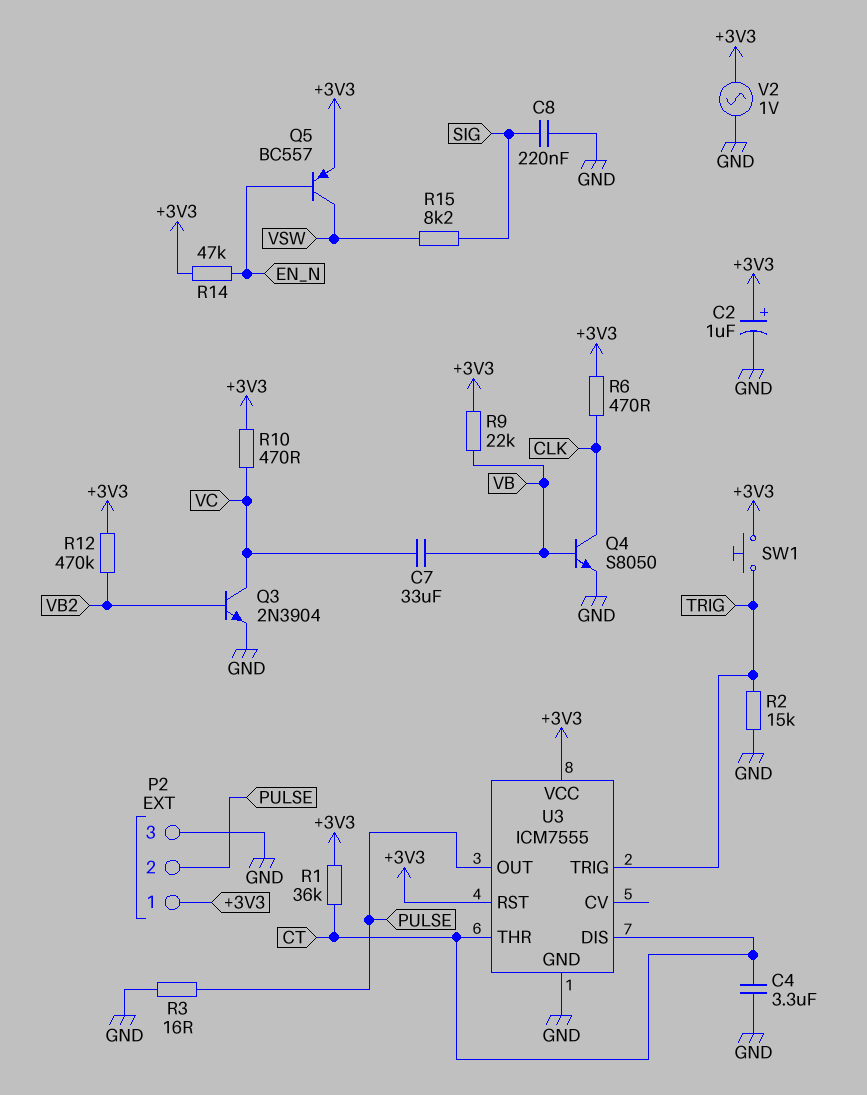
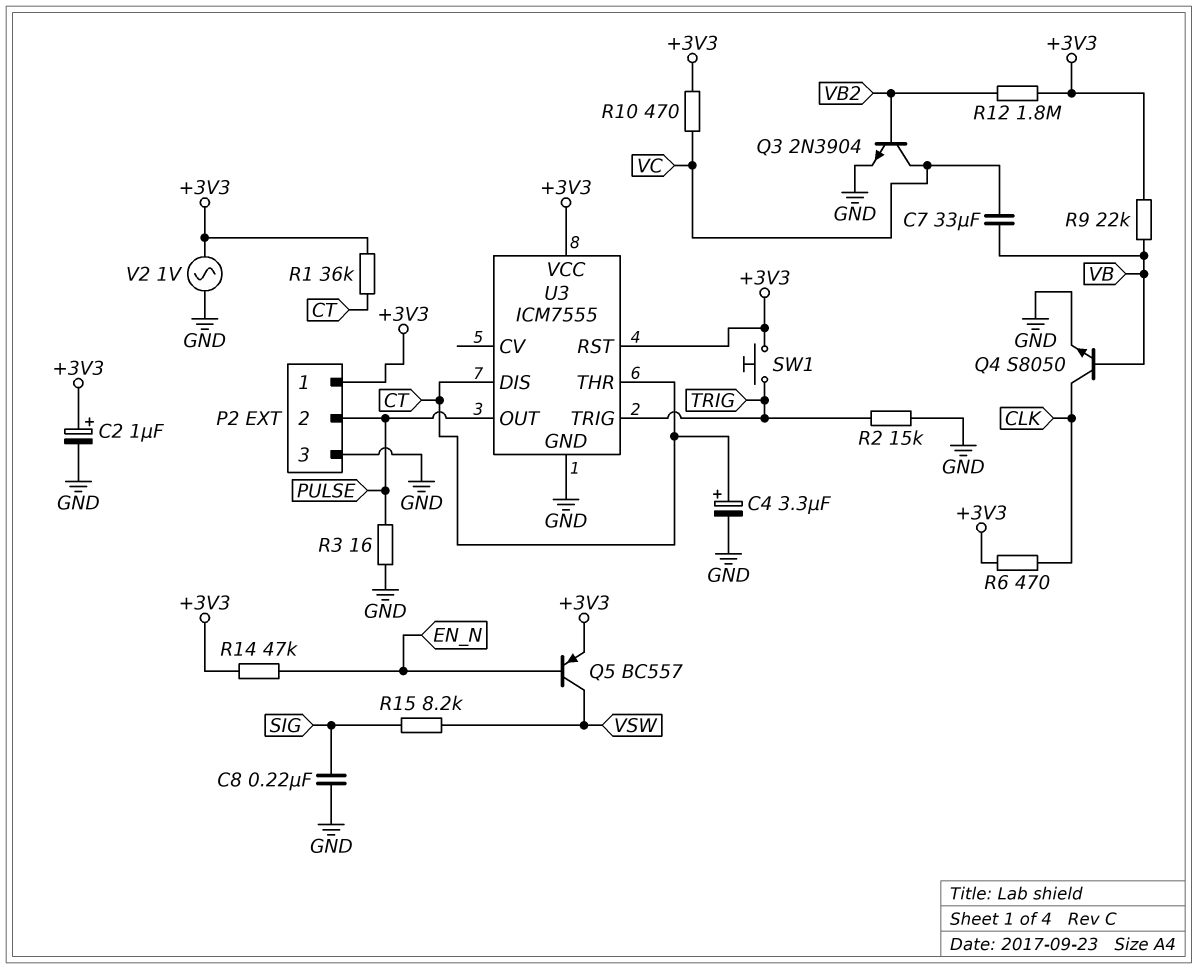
C4: 3.3uF (CT, GND) -> 3.3uF (plus CT, minus GND)
R12: 470k (+3V3, VB2) -> 1.8M (+3V3, VB2)

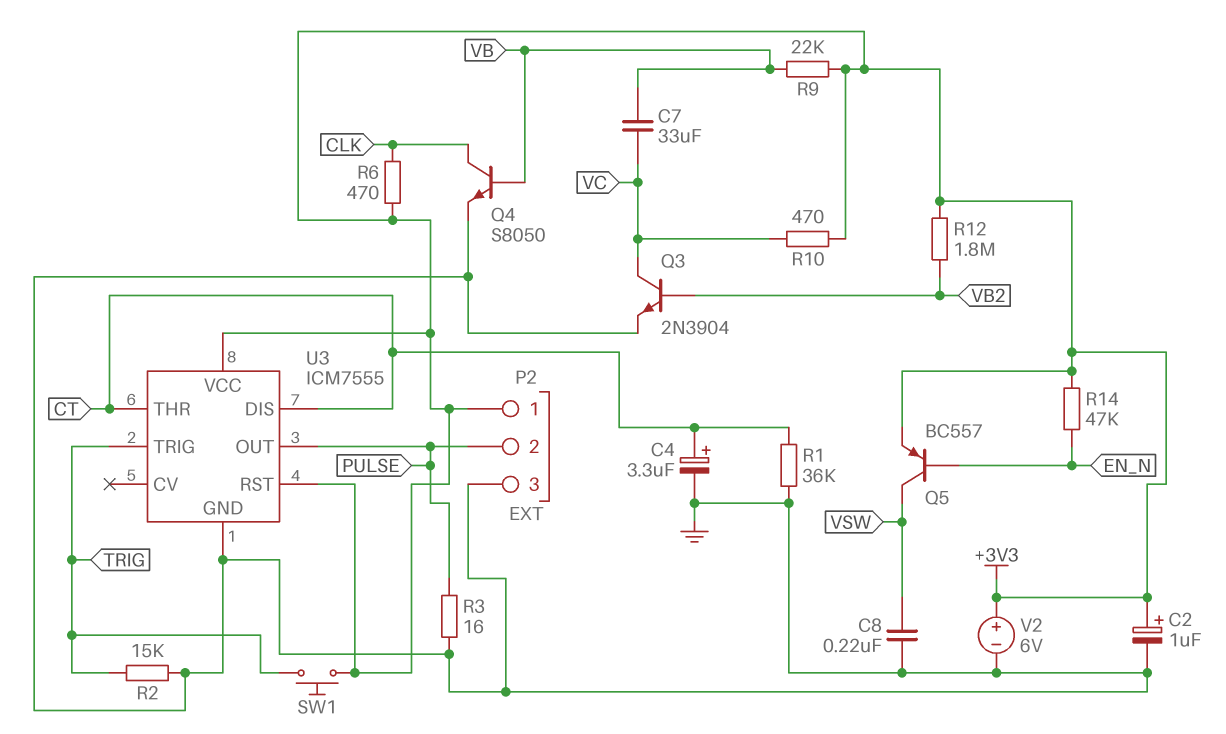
C8: 220nF (GND, SIG) -> 220nF (GND, VSW)
R1: 36k (+3V3, CT) -> 36k (CT, GND)
R15: 8.2k (SIG, VSW) -> none
V2: AC 1V (+3V3, GND) -> 6V (plus +3V3, minus GND)

